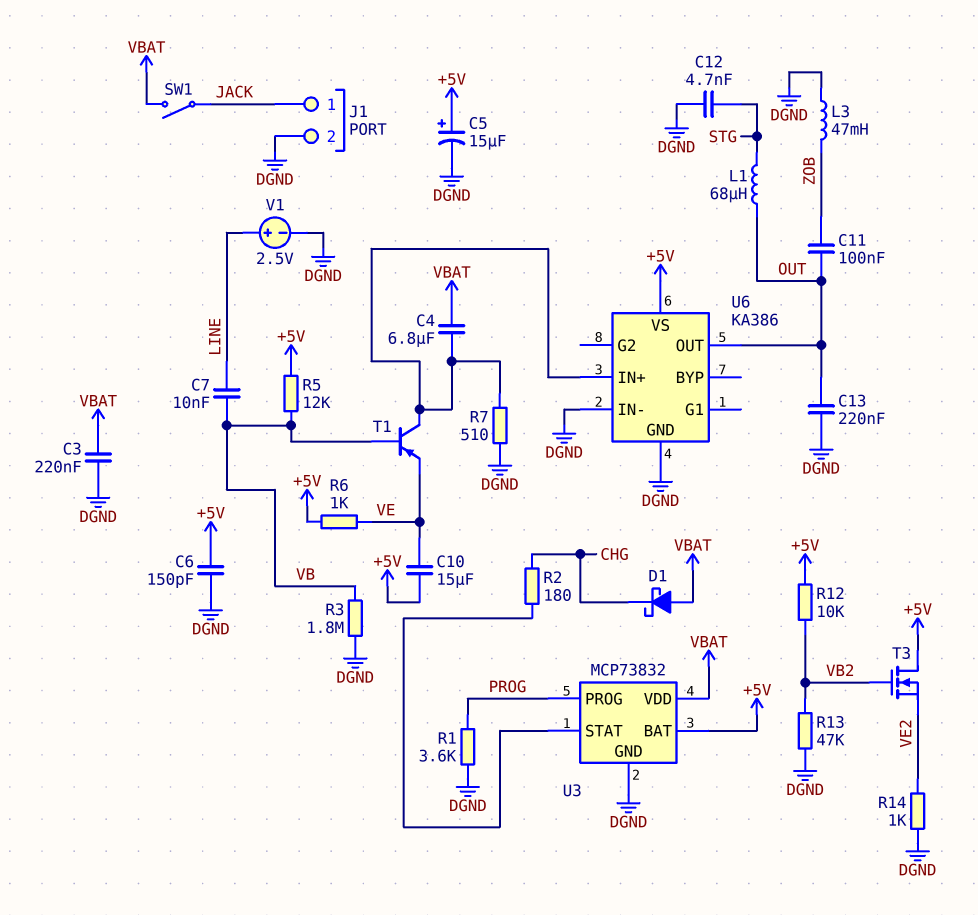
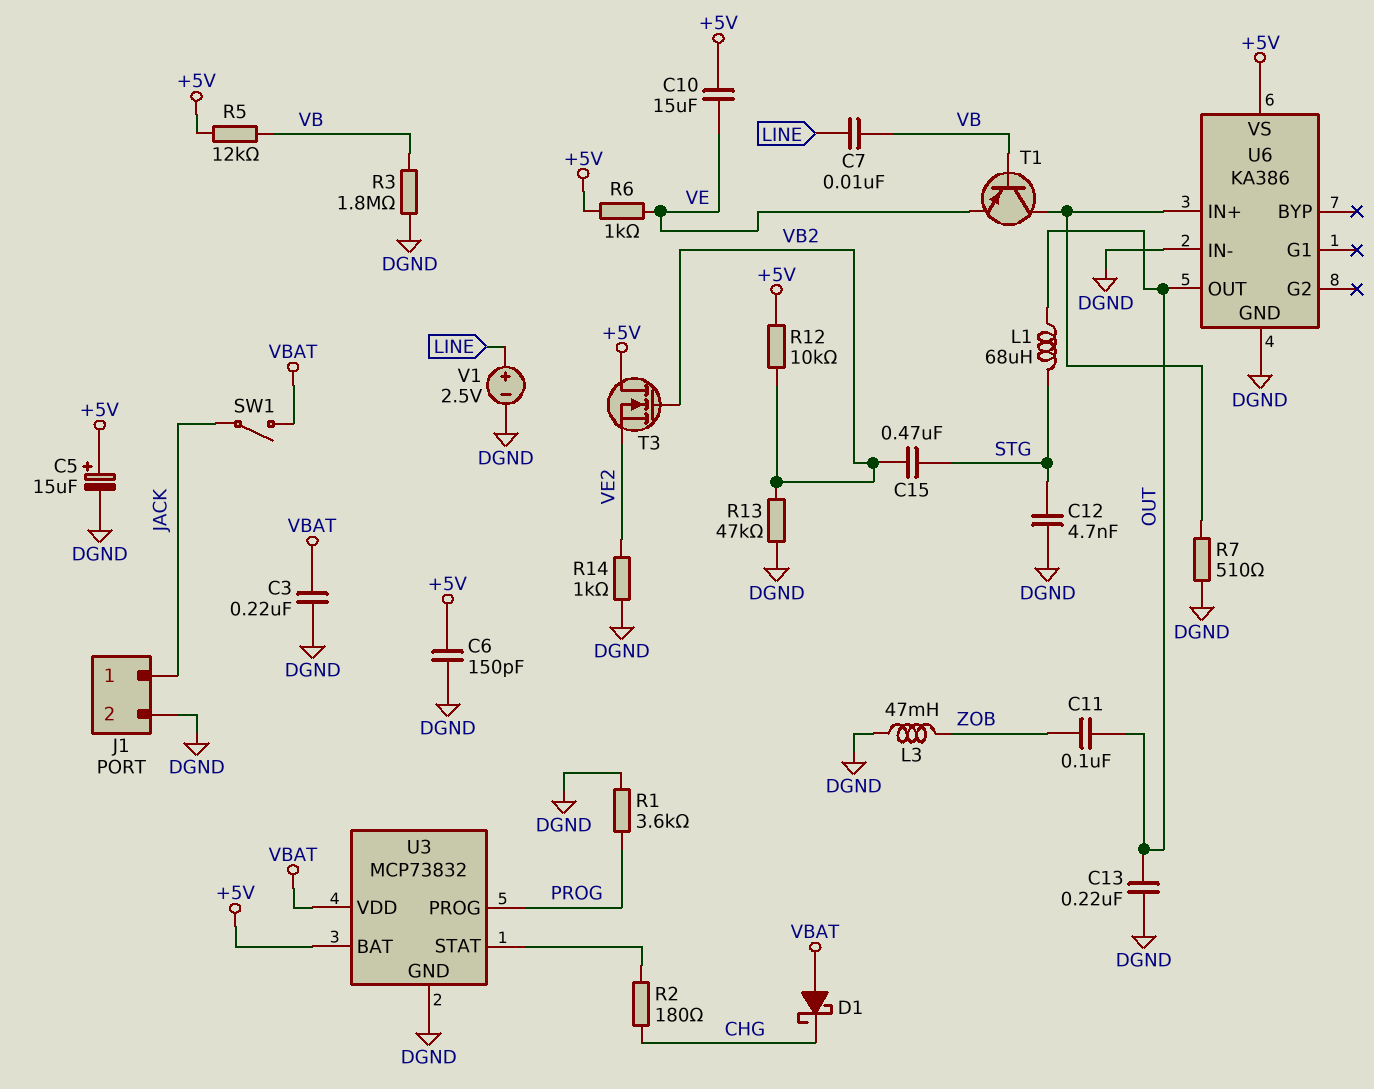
C4: 6.8uF (U6/IN+, VBAT) -> none
C15: none -> 470nF (STG, VB2)

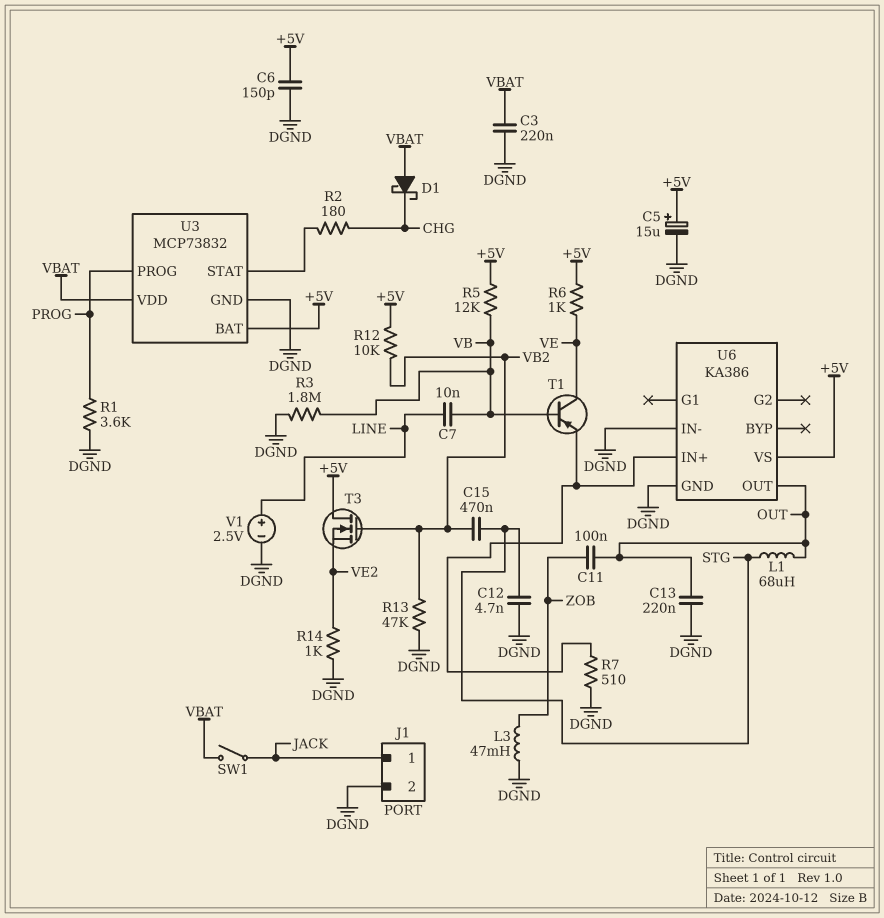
C10: 15uF (+5V, VE) -> none
T1: PNP (B VB, C U6/IN+, E VE) -> PNP (B VB, C VE, E U6/IN+)

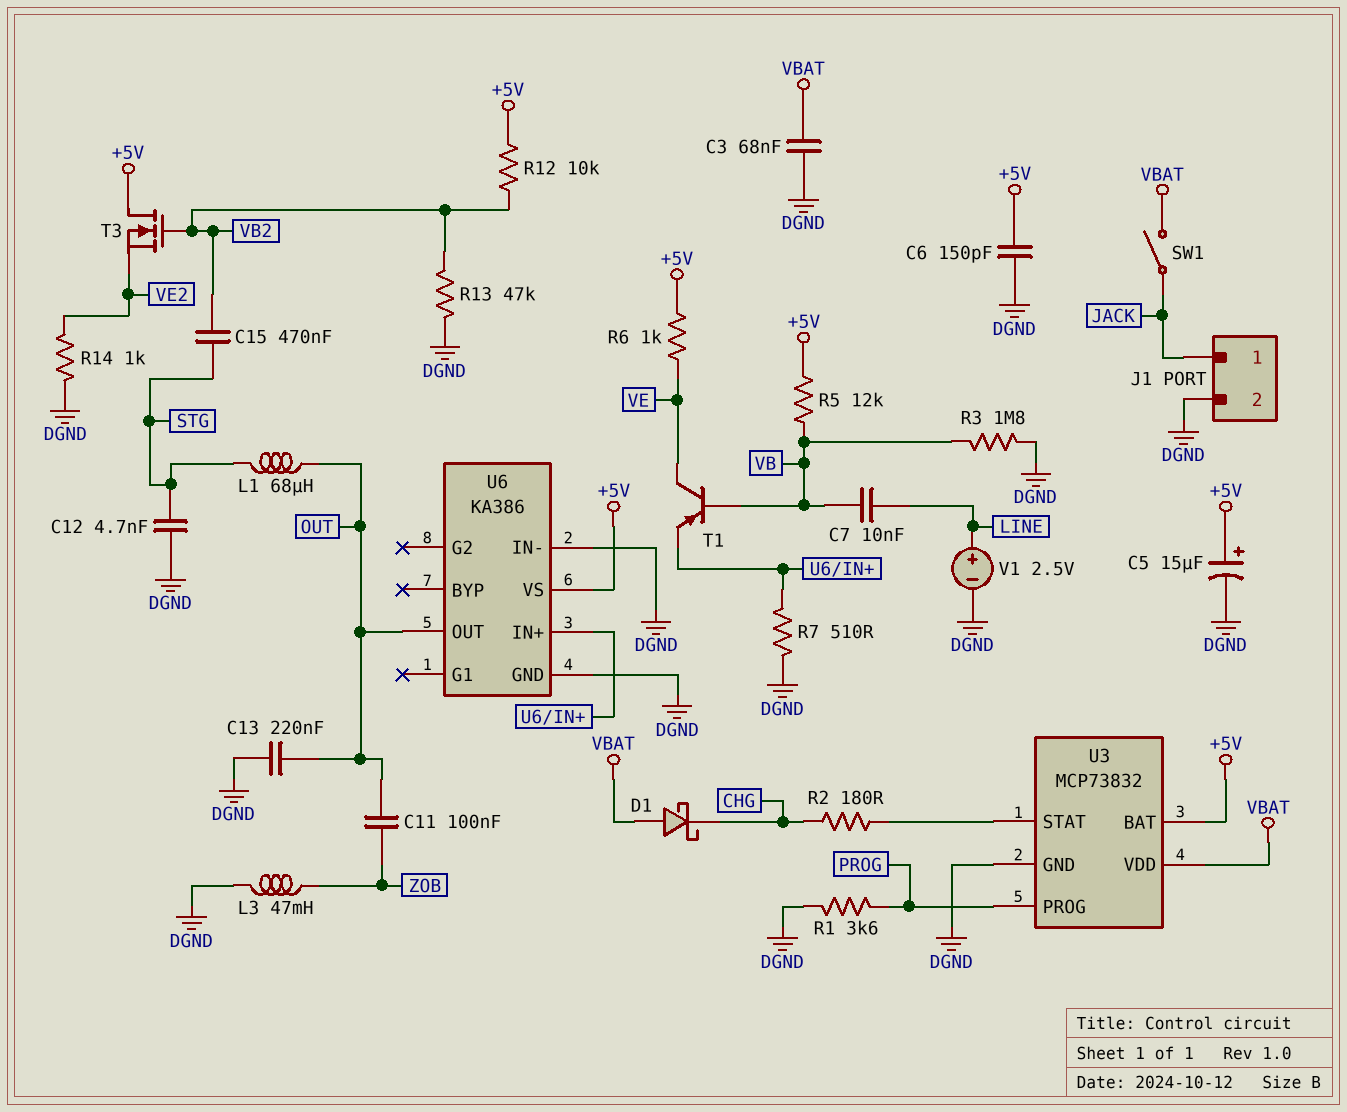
C3: 220nF (DGND, VBAT) -> 68nF (DGND, VBAT)

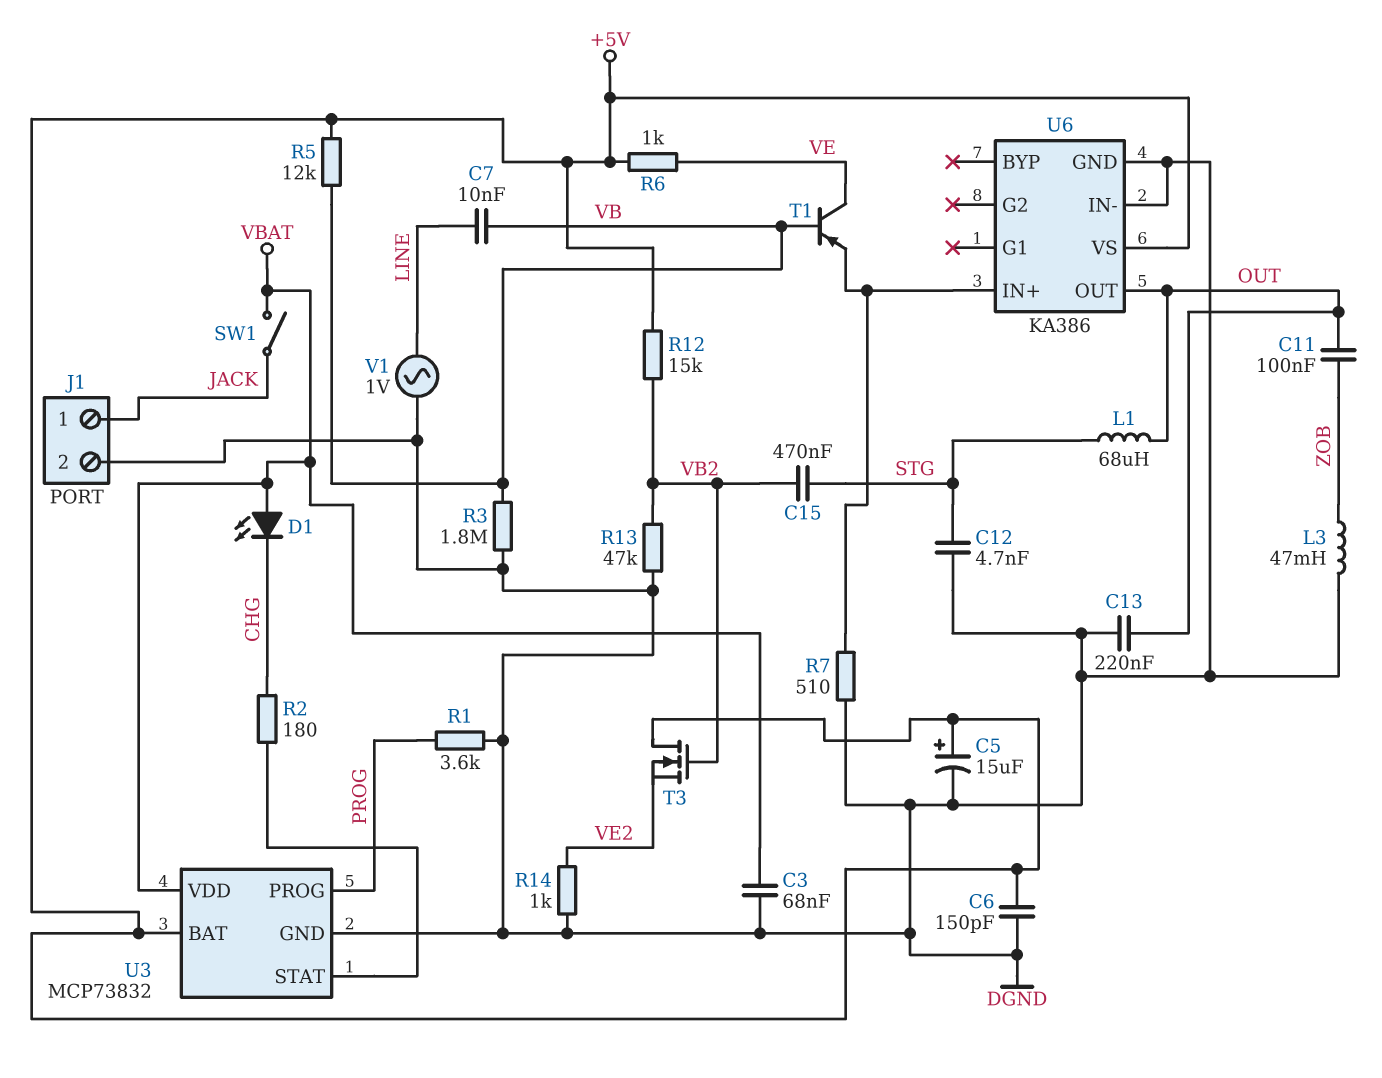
D1: schottky (A VBAT, K CHG) -> LED (A VBAT, K CHG)
R12: 10k (+5V, VB2) -> 15k (+5V, VB2)
V1: 2.5V (plus LINE, minus DGND) -> AC 1V (DGND, LINE)

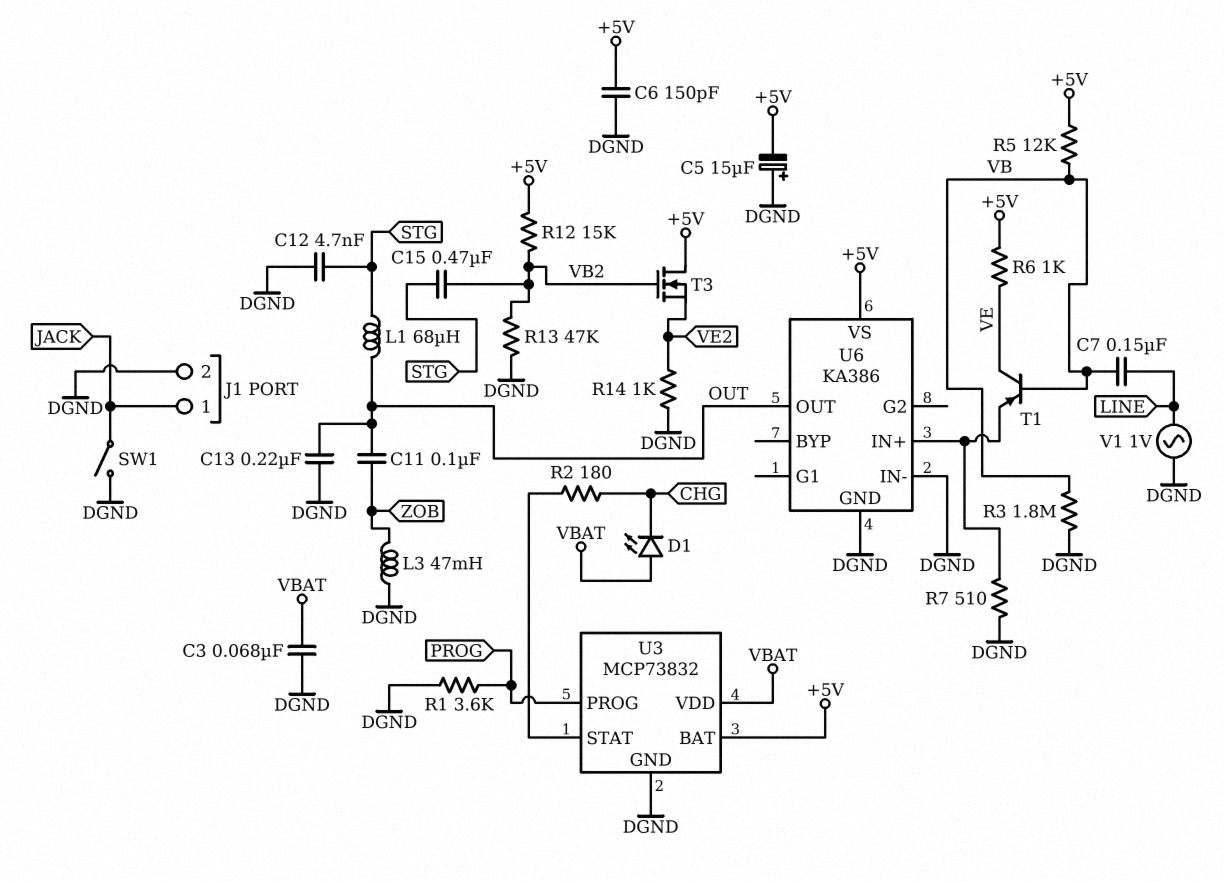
C5: 15uF (plus +5V, minus DGND) -> 15uF (plus DGND, minus +5V)
C7: 10nF (LINE, VB) -> 150nF (LINE, VB)
SW1: switch (JACK, VBAT) -> switch (DGND, JACK)

